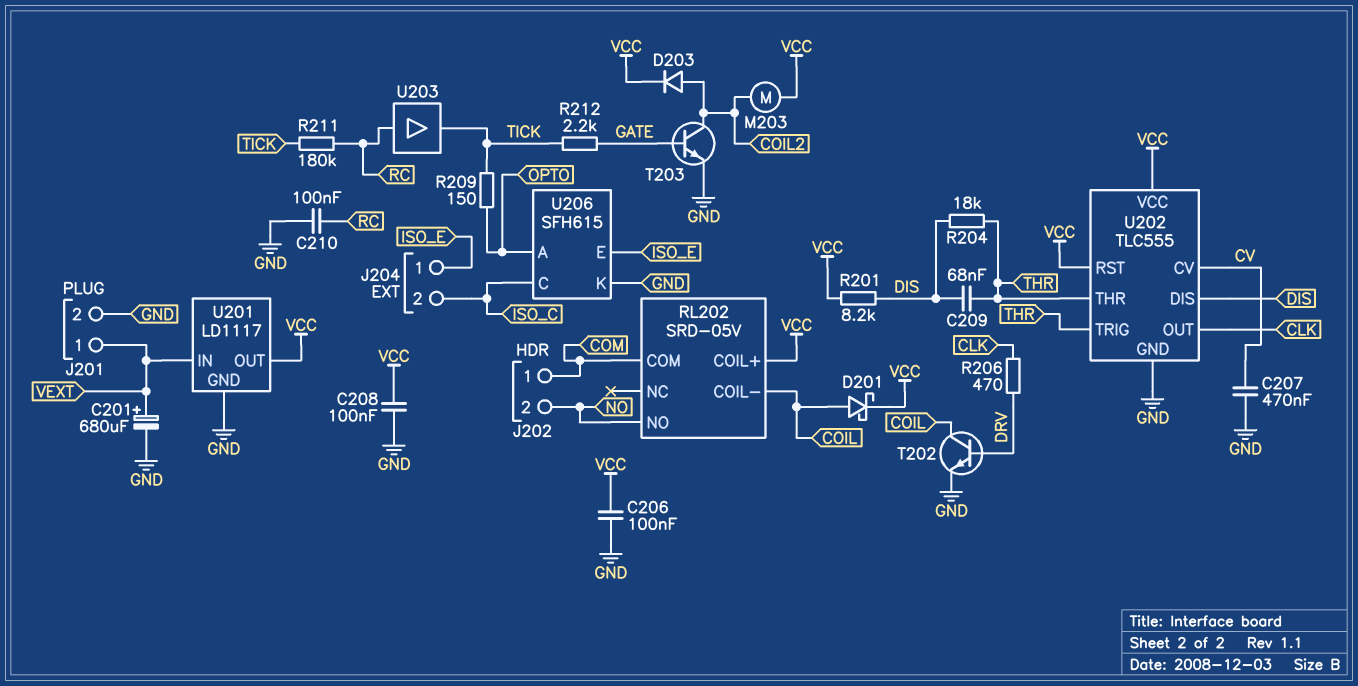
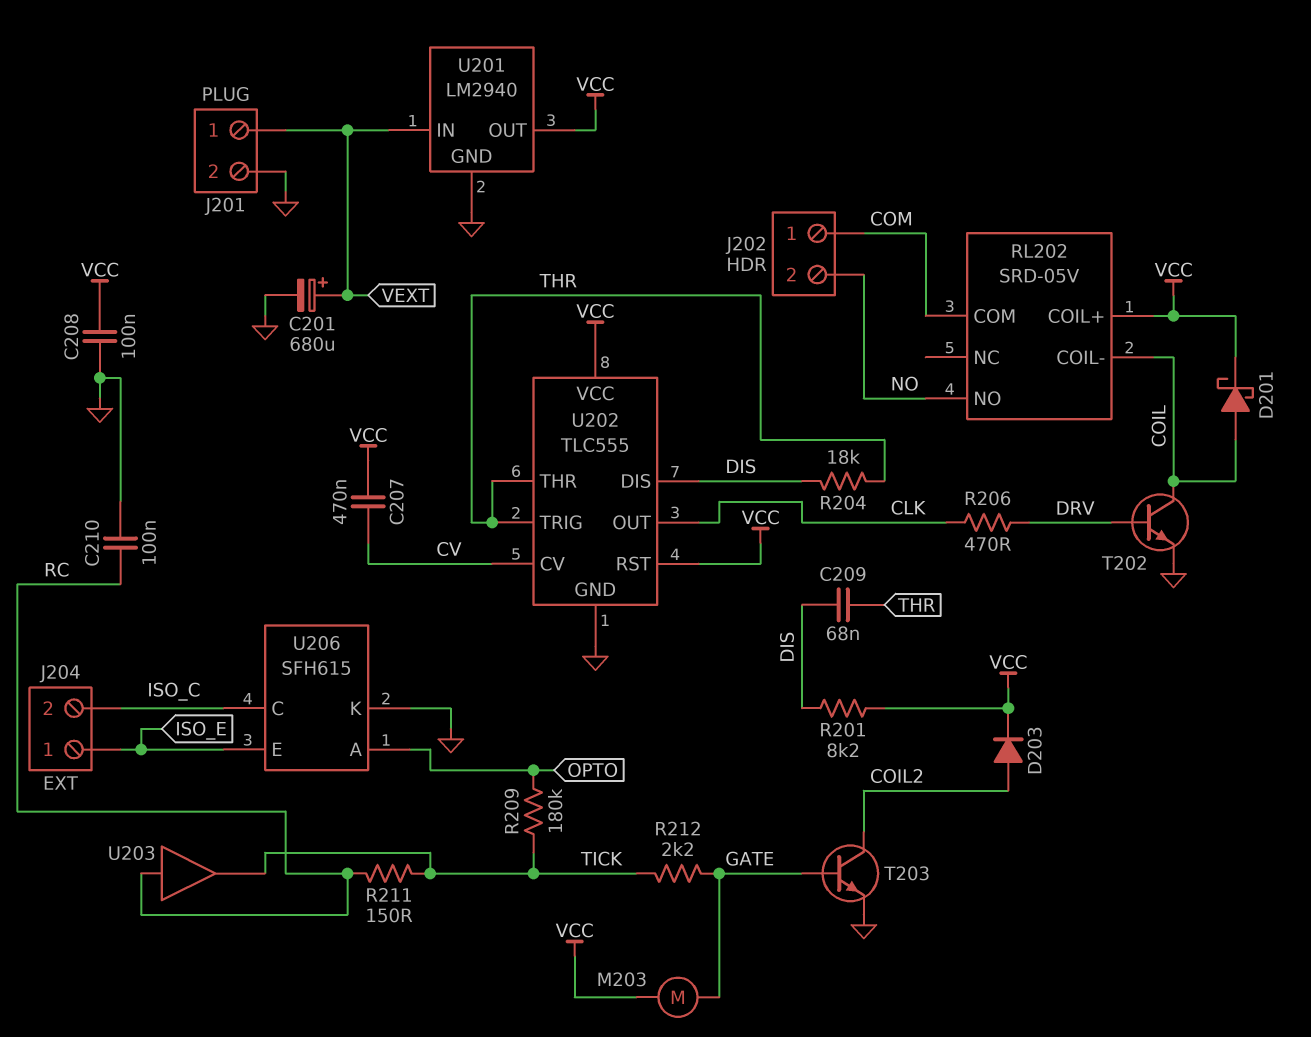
C206: 100nF (GND, VCC) -> none
C207: 470nF (CV, GND) -> 470nF (CV, VCC)
M203: motor (COIL2, VCC) -> motor (GATE, VCC)
R209: 150 (OPTO, TICK) -> 180k (OPTO, TICK)
R211: 180k (RC, TICK) -> 150 (RC, TICK)
U201: LD1117 -> LM2940

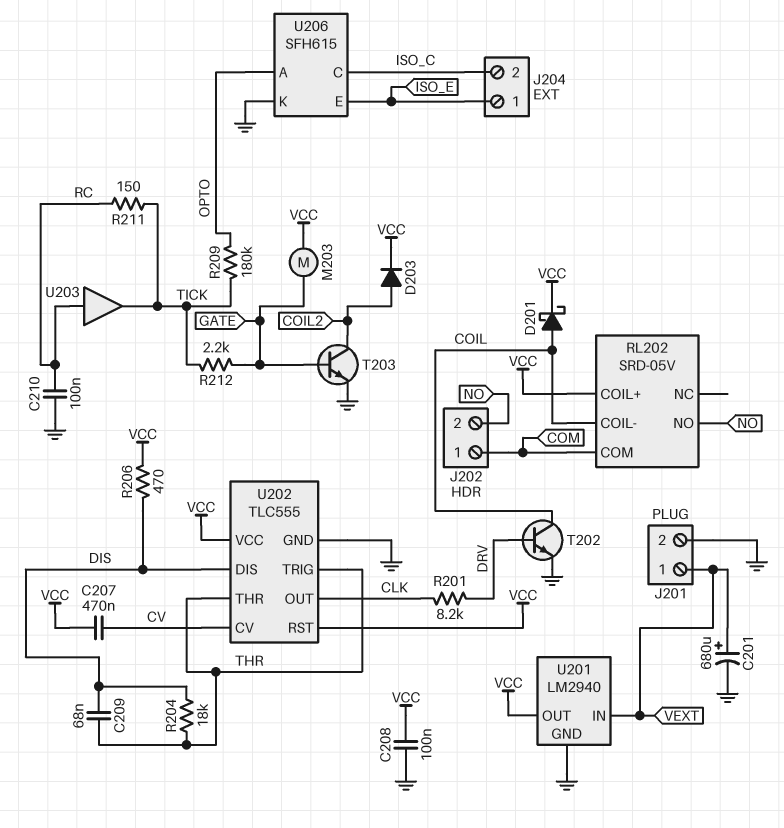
R201: 8.2k (DIS, VCC) -> 8.2k (CLK, DRV)
R206: 470 (CLK, DRV) -> 470 (DIS, VCC)

